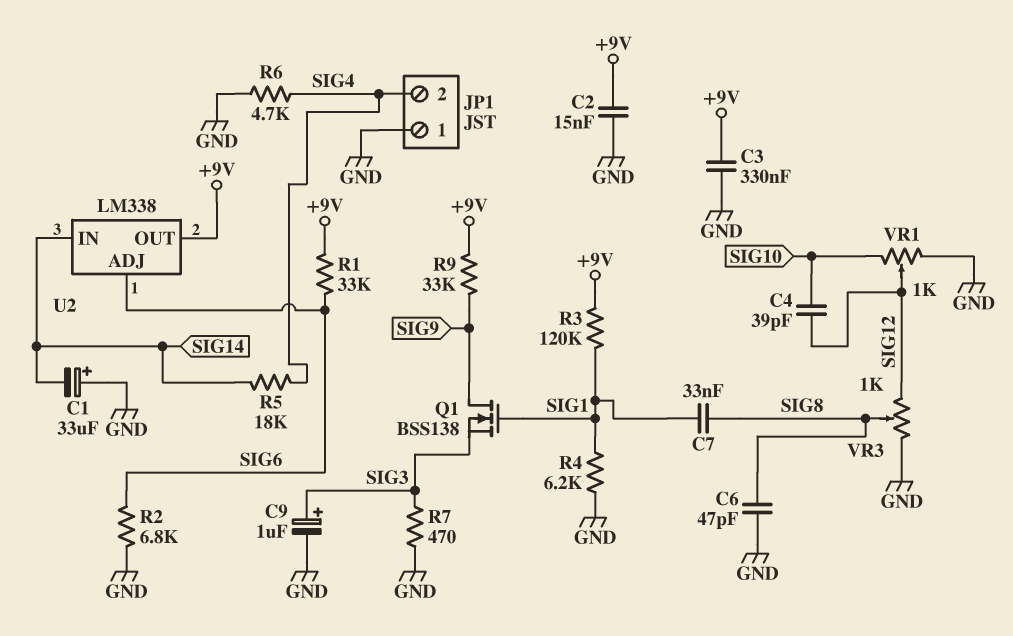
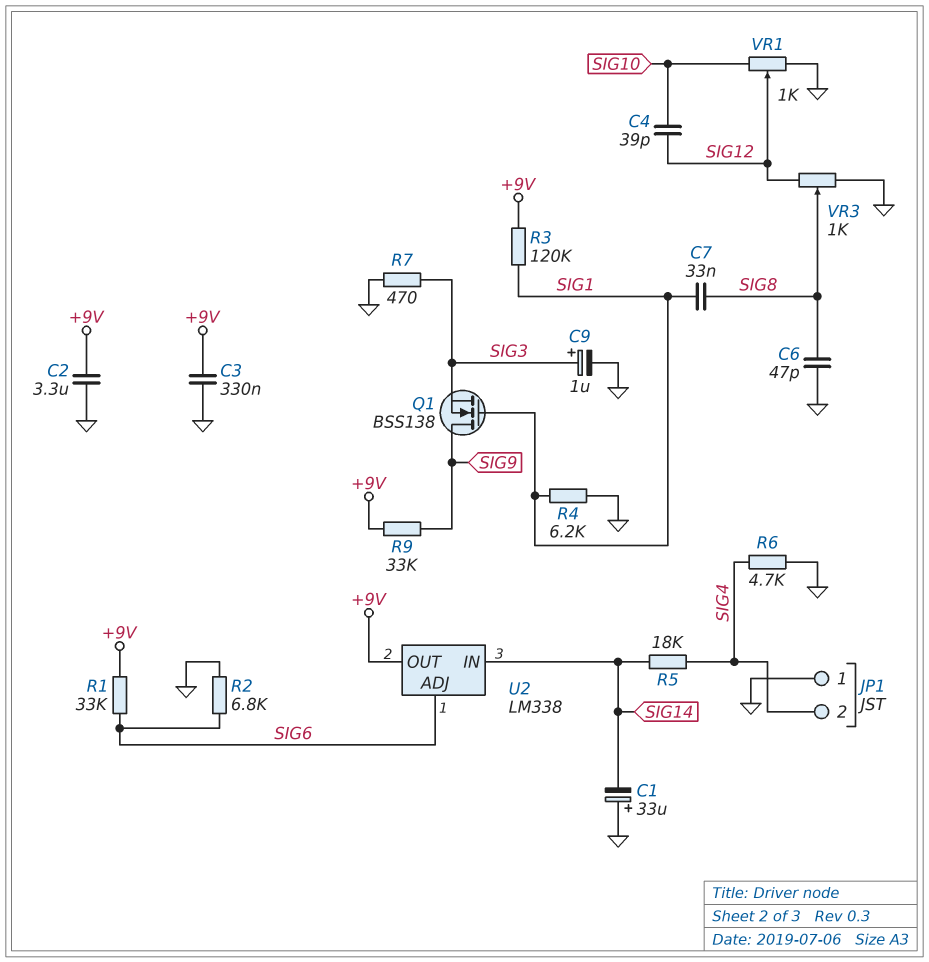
C2: 15nF (+9V, GND) -> 3.3uF (+9V, GND)

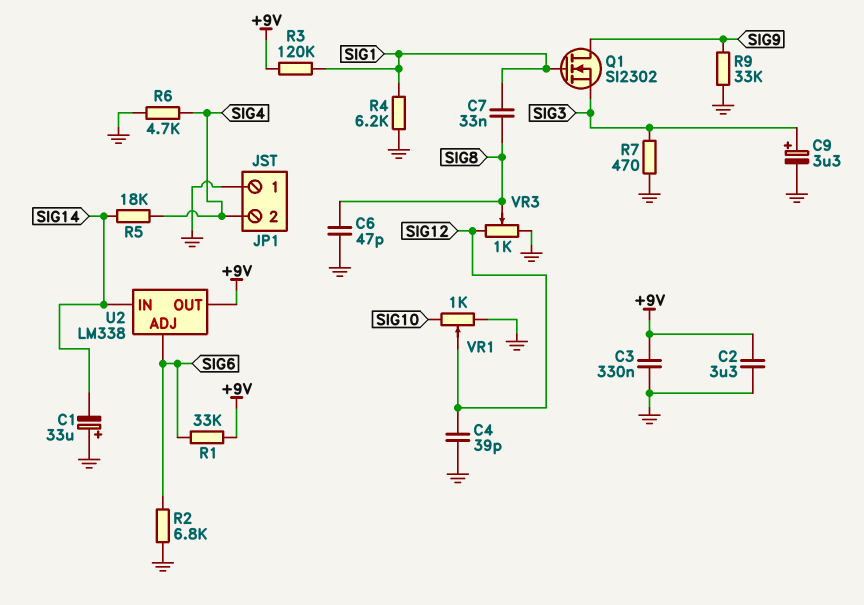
C4: 39pF (SIG10, SIG12) -> 39pF (GND, SIG12)
C9: 1uF (plus SIG3, minus GND) -> 3.3uF (plus SIG3, minus GND)
Q1: NMOS BSS138 (G SIG1, D SIG9, S SIG3) -> NMOS SI2302 (G SIG1, D SIG9, S SIG3)
R9: 33k (+9V, SIG9) -> 33k (GND, SIG9)

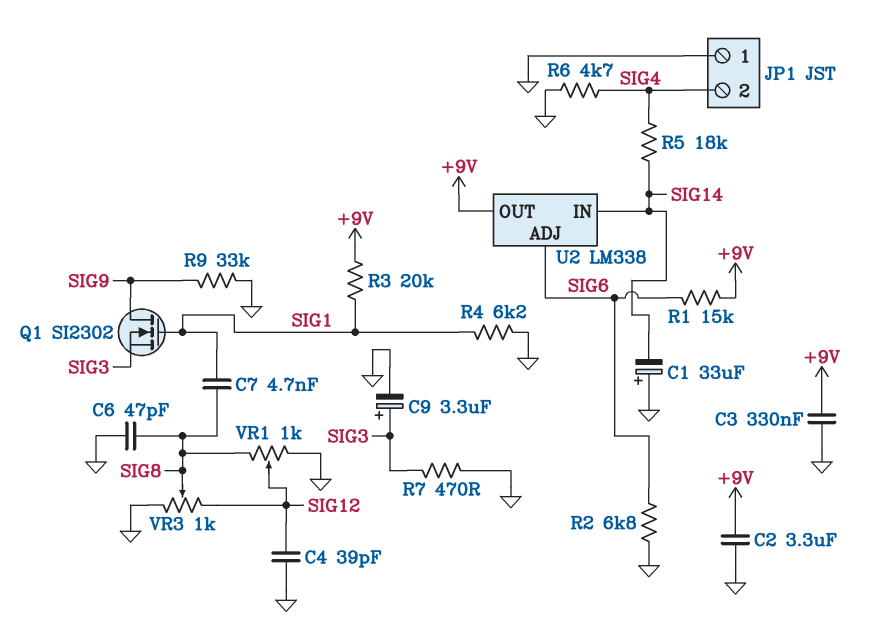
C7: 33nF (SIG1, SIG8) -> 4.7nF (SIG1, SIG8)
R1: 33k (+9V, SIG6) -> 15k (+9V, SIG6)
R3: 120k (+9V, SIG1) -> 20k (+9V, SIG1)
VR1: 1k (GND, SIG10, wiper SIG12) -> 1k (GND, SIG8, wiper SIG12)

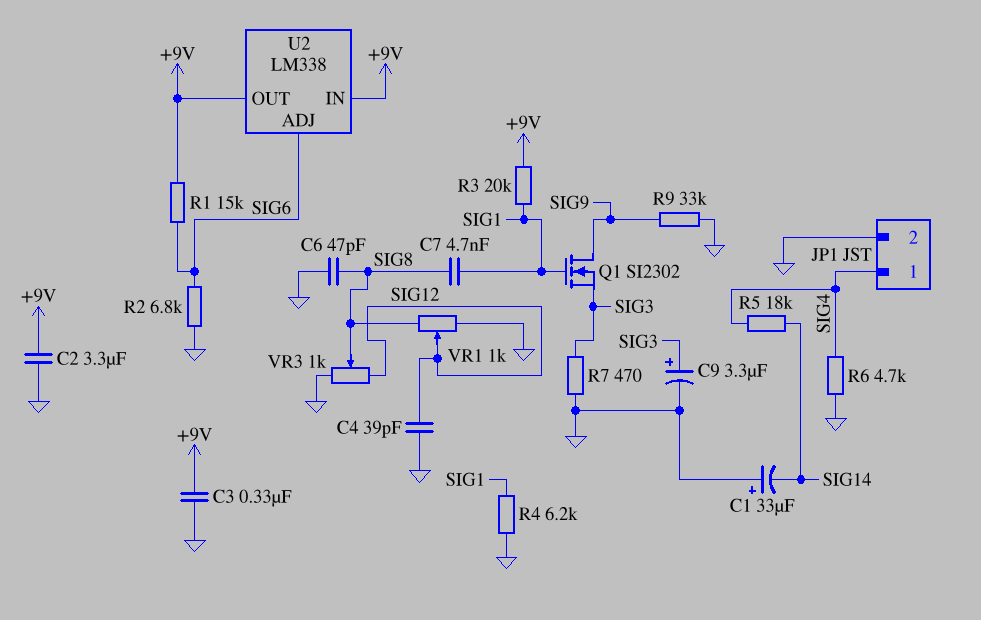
JP1 pin 1: GND -> SIG4
JP1 pin 2: SIG4 -> GND
U2 pin IN: SIG14 -> +9V

